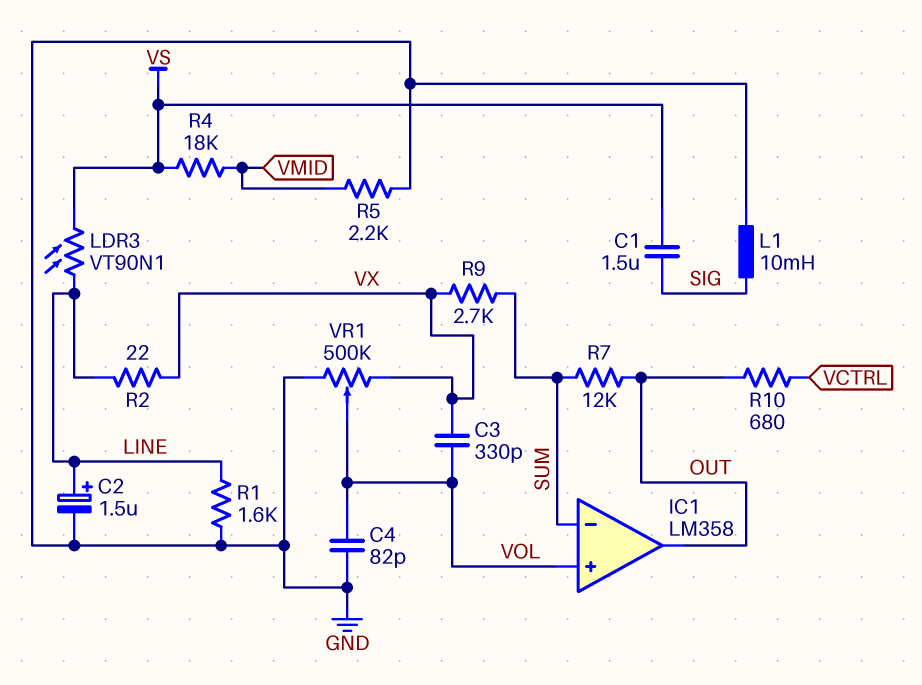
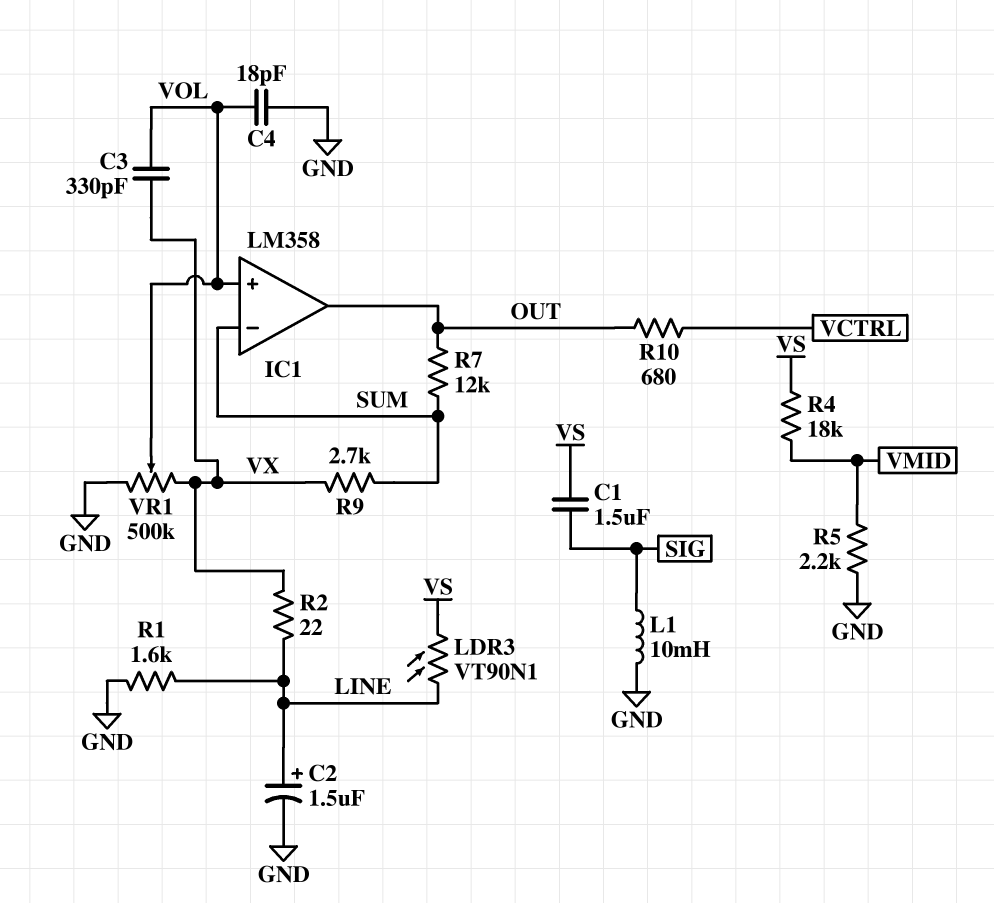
C4: 82pF (GND, VOL) -> 18pF (GND, VOL)

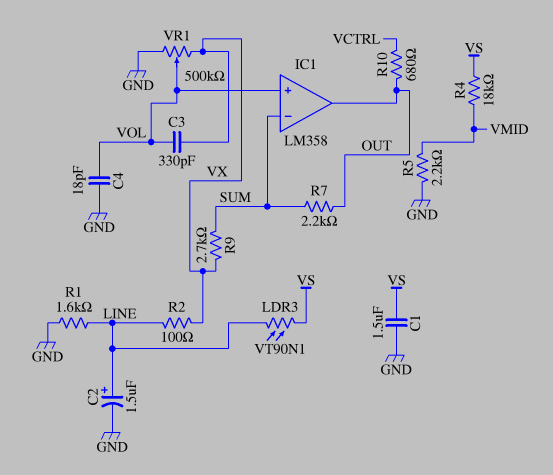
C1: 1.5uF (SIG, VS) -> 1.5uF (GND, VS)
L1: 10mH (GND, SIG) -> none
R2: 22 (LINE, VX) -> 100 (LINE, VX)
R7: 12k (OUT, SUM) -> 2.2k (OUT, SUM)

